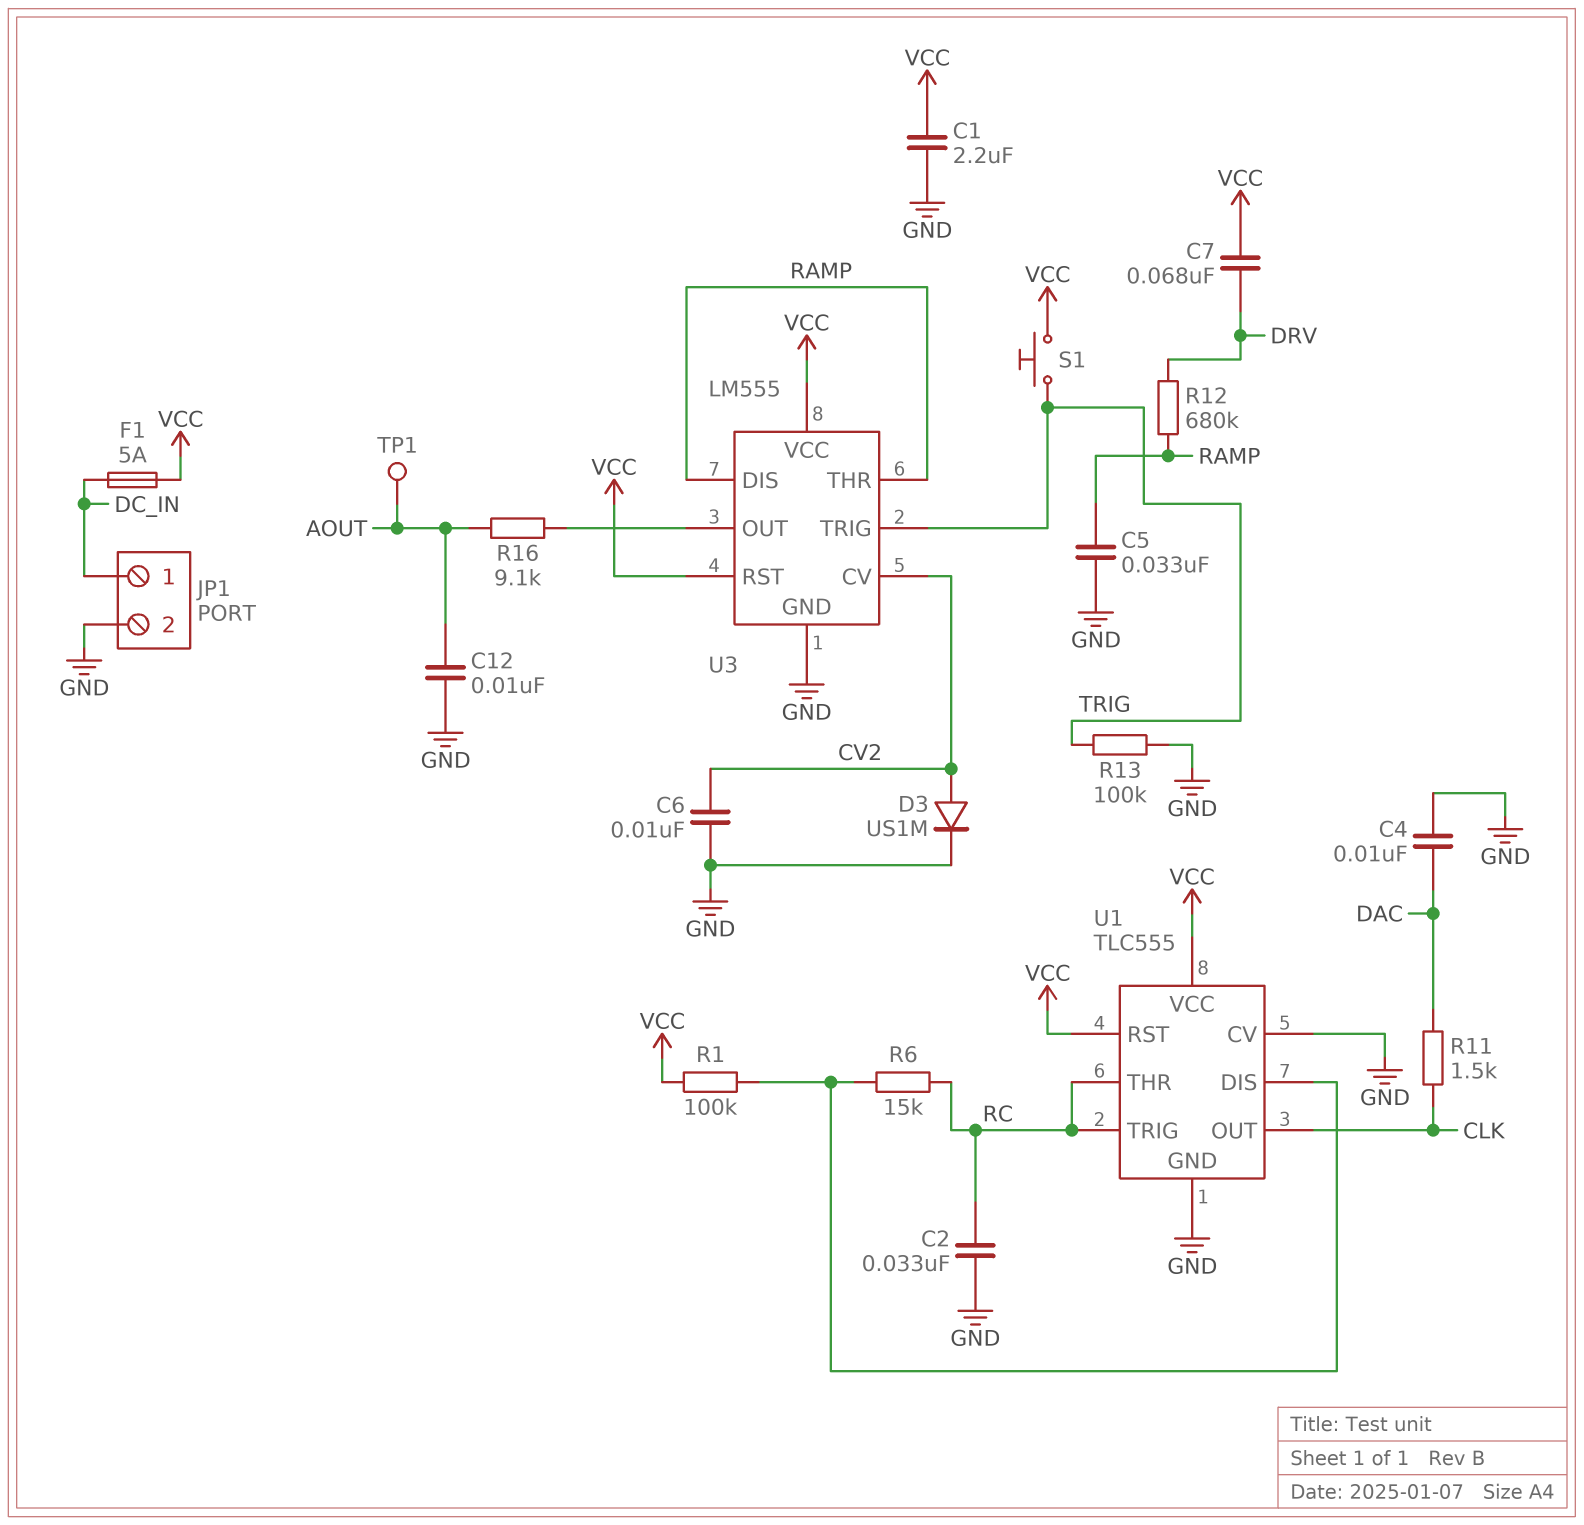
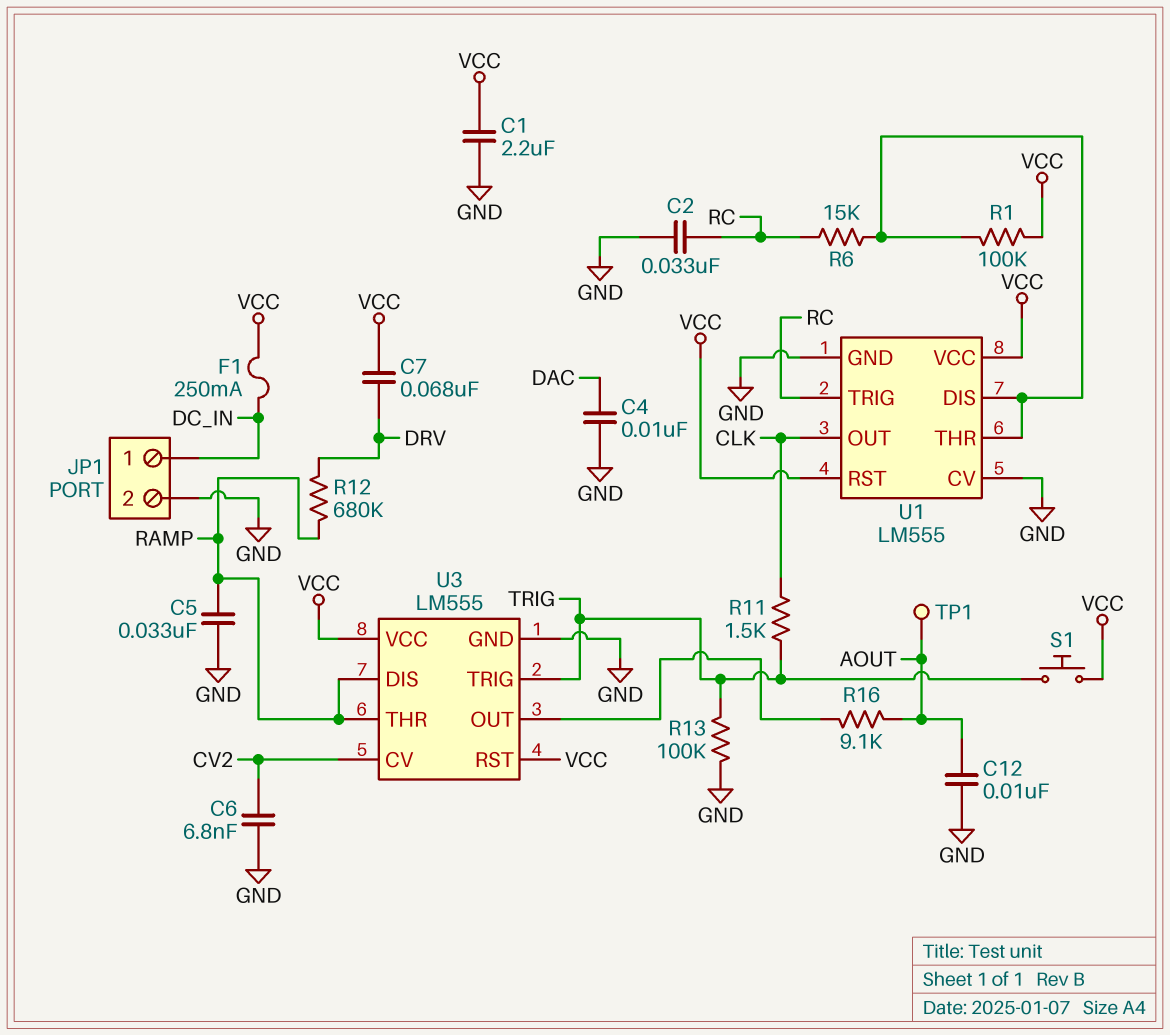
C6: 10nF (CV2, GND) -> 6.8nF (CV2, GND)
D3: diode US1M (A CV2, K GND) -> none
F1: 5A (DC_IN, VCC) -> 250mA (DC_IN, VCC)
R11: 1.5k (CLK, DAC) -> 1.5k (CLK, TRIG)
U1: TLC555 -> LM555
U1 pin THR: RC -> U1/DIS

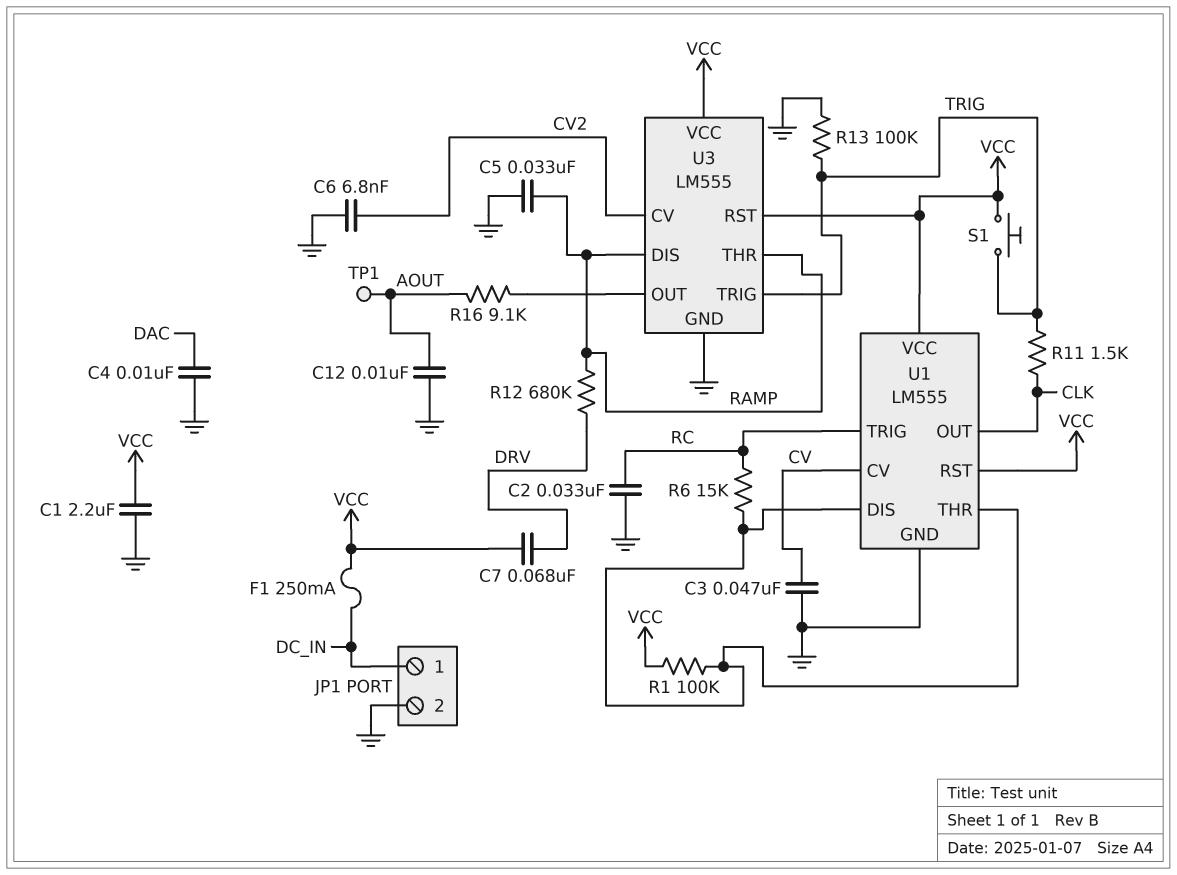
C3: none -> 47nF (CV, GND)
U1 pin CV: GND -> CV

